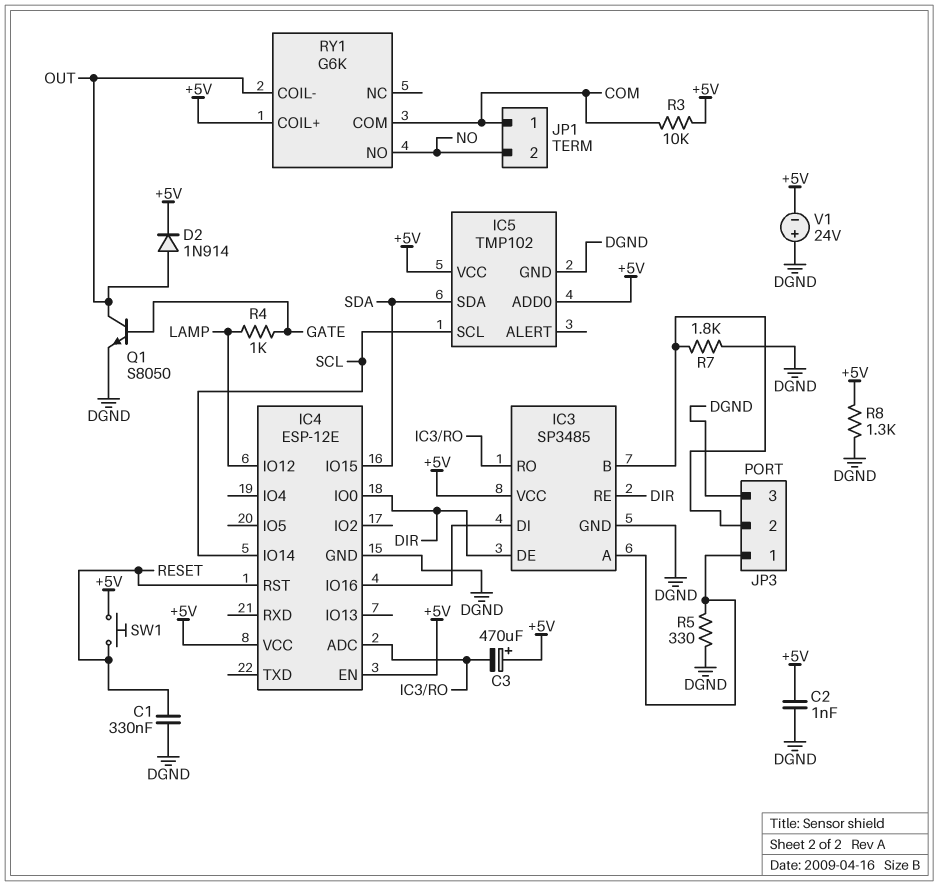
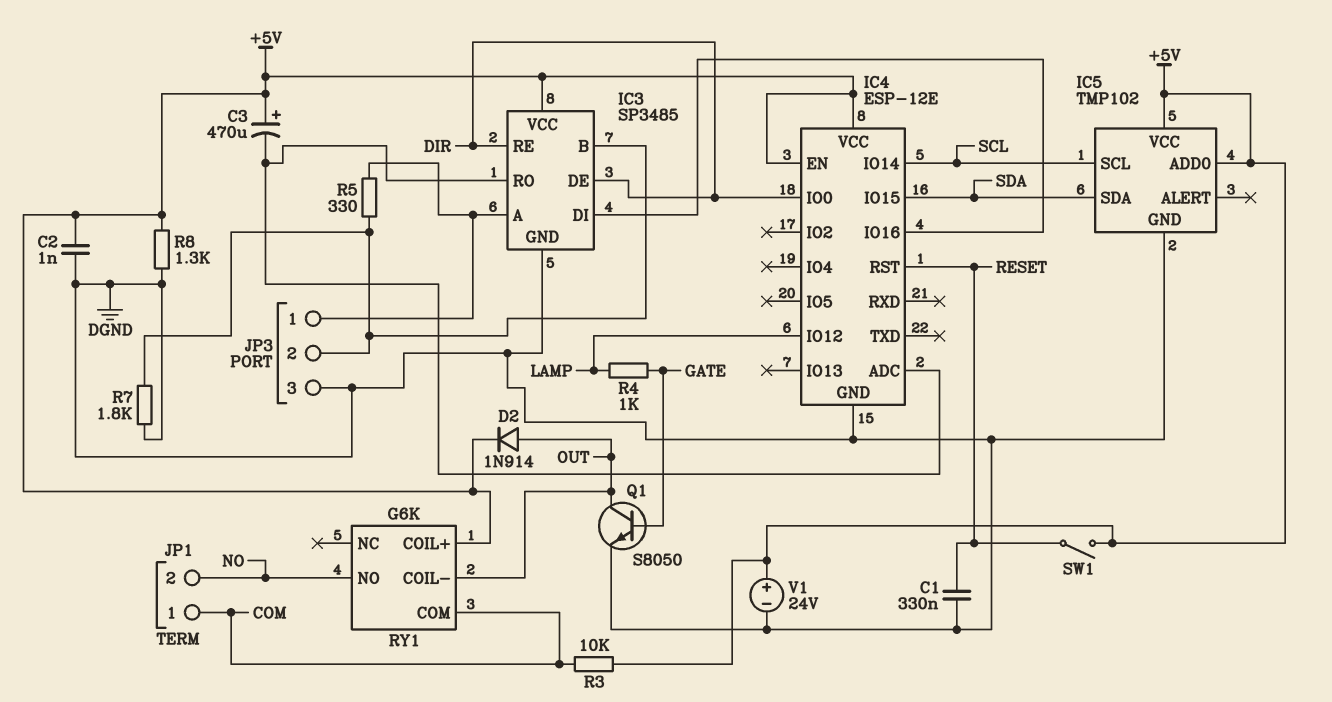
R5: 330 (DGND, IC3/A) -> 330 (IC3/A, IC3/B)
SW1: button (+5V, RESET) -> switch (+5V, RESET)
V1: 24V (plus DGND, minus +5V) -> 24V (plus +5V, minus DGND)

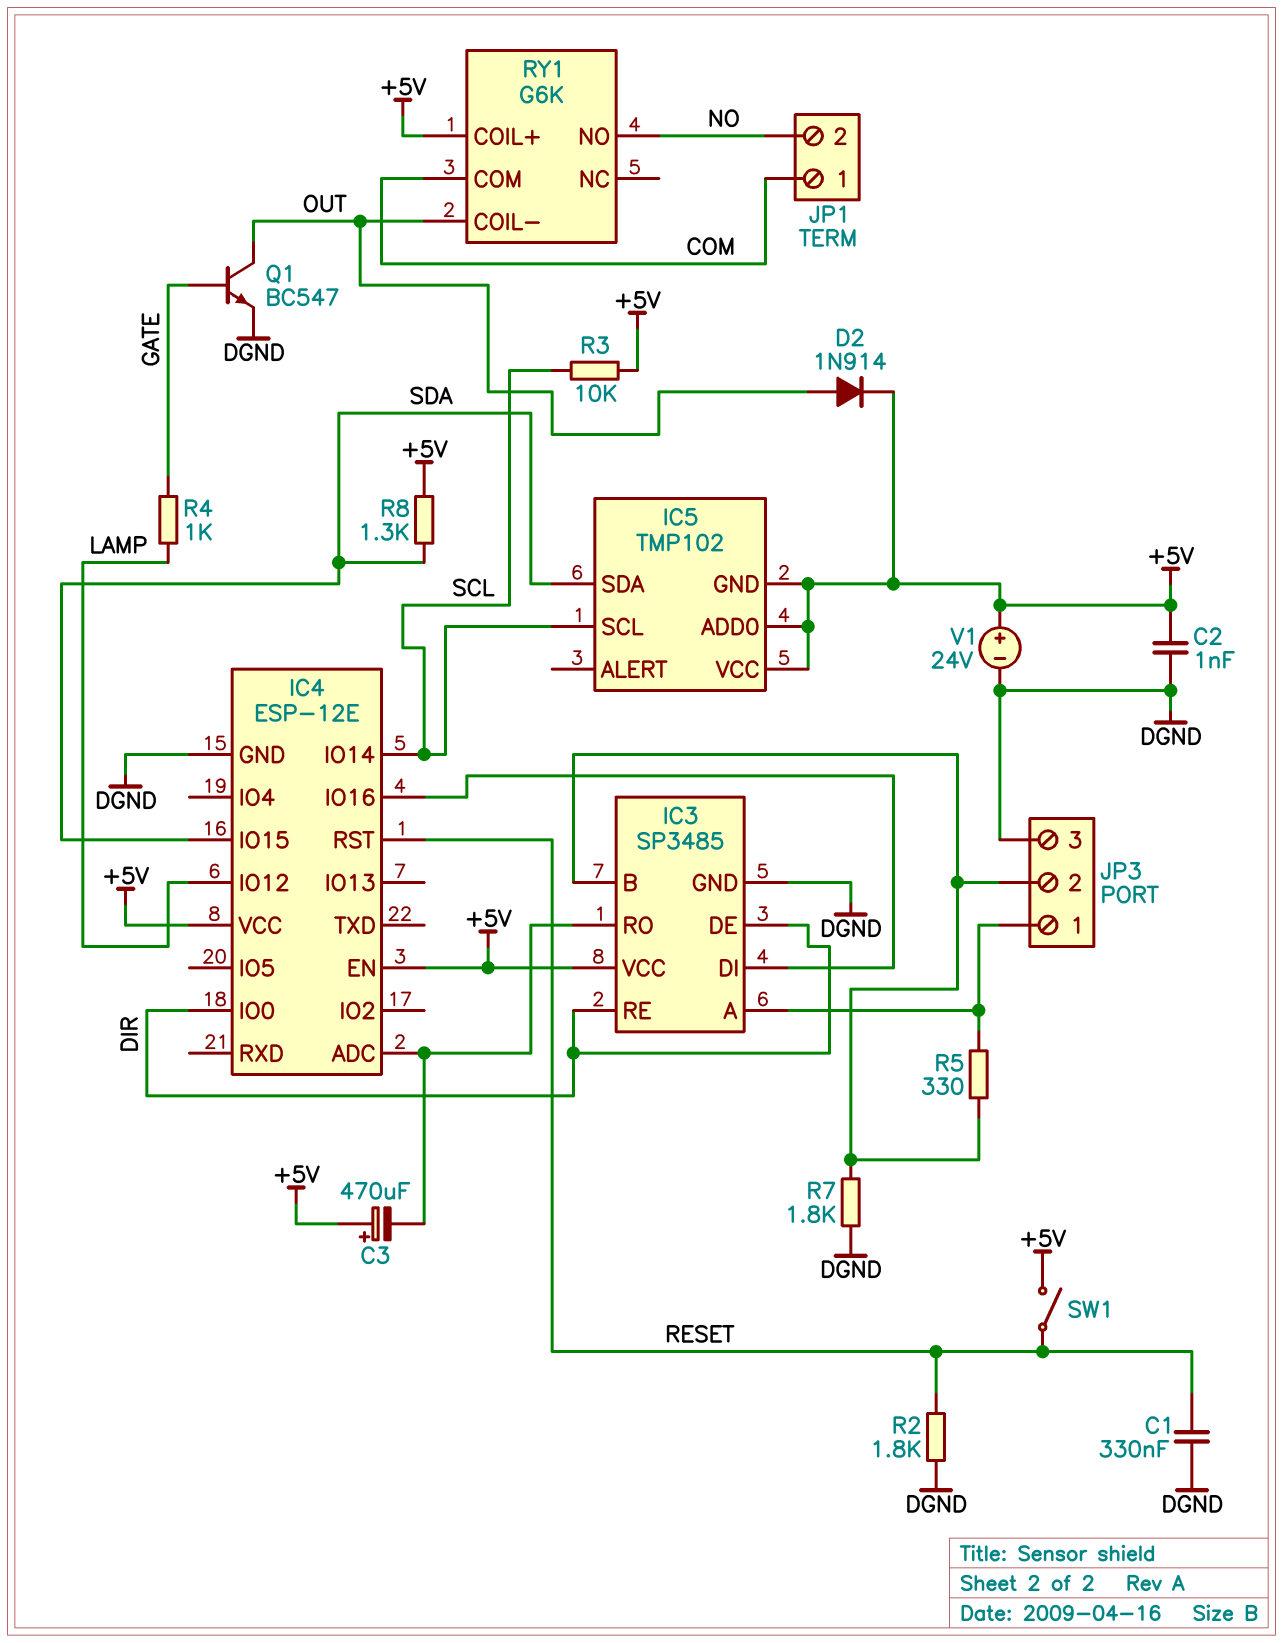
IC5 pin GND: DGND -> +5V
Q1: NPN S8050 (B GATE, C OUT, E DGND) -> NPN BC547 (B GATE, C OUT, E DGND)
R2: none -> 1.8k (DGND, RESET)
R3: 10k (+5V, COM) -> 10k (+5V, SCL)
R8: 1.3k (+5V, DGND) -> 1.3k (+5V, SDA)

